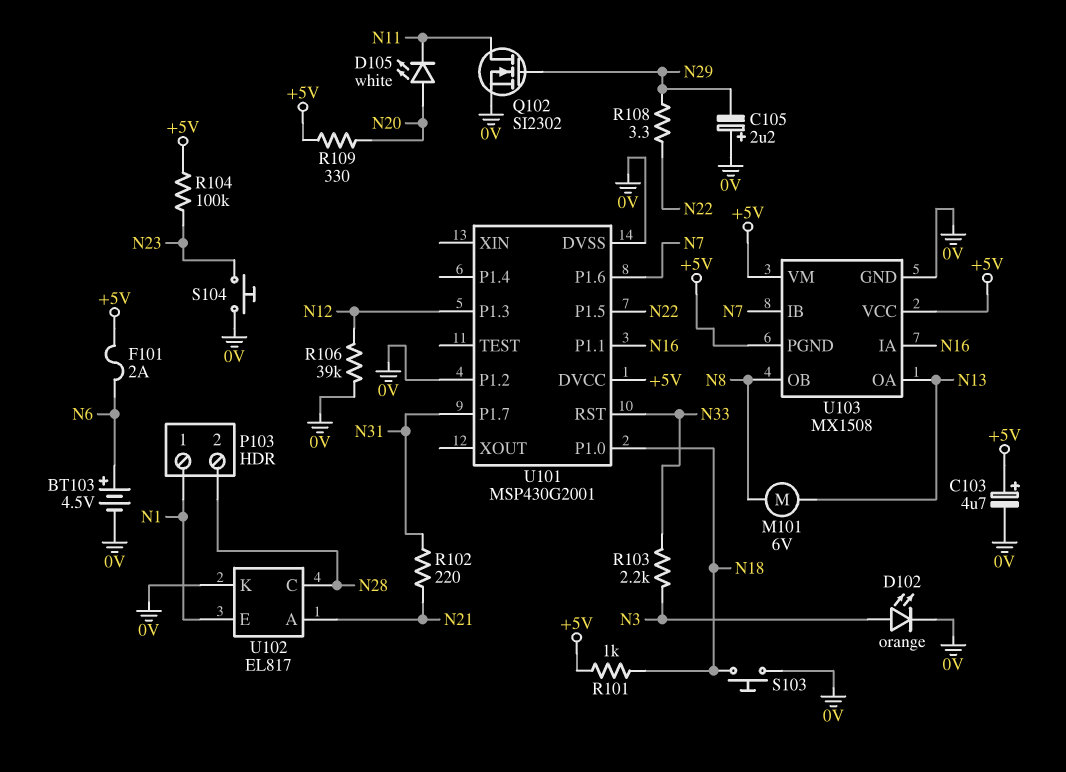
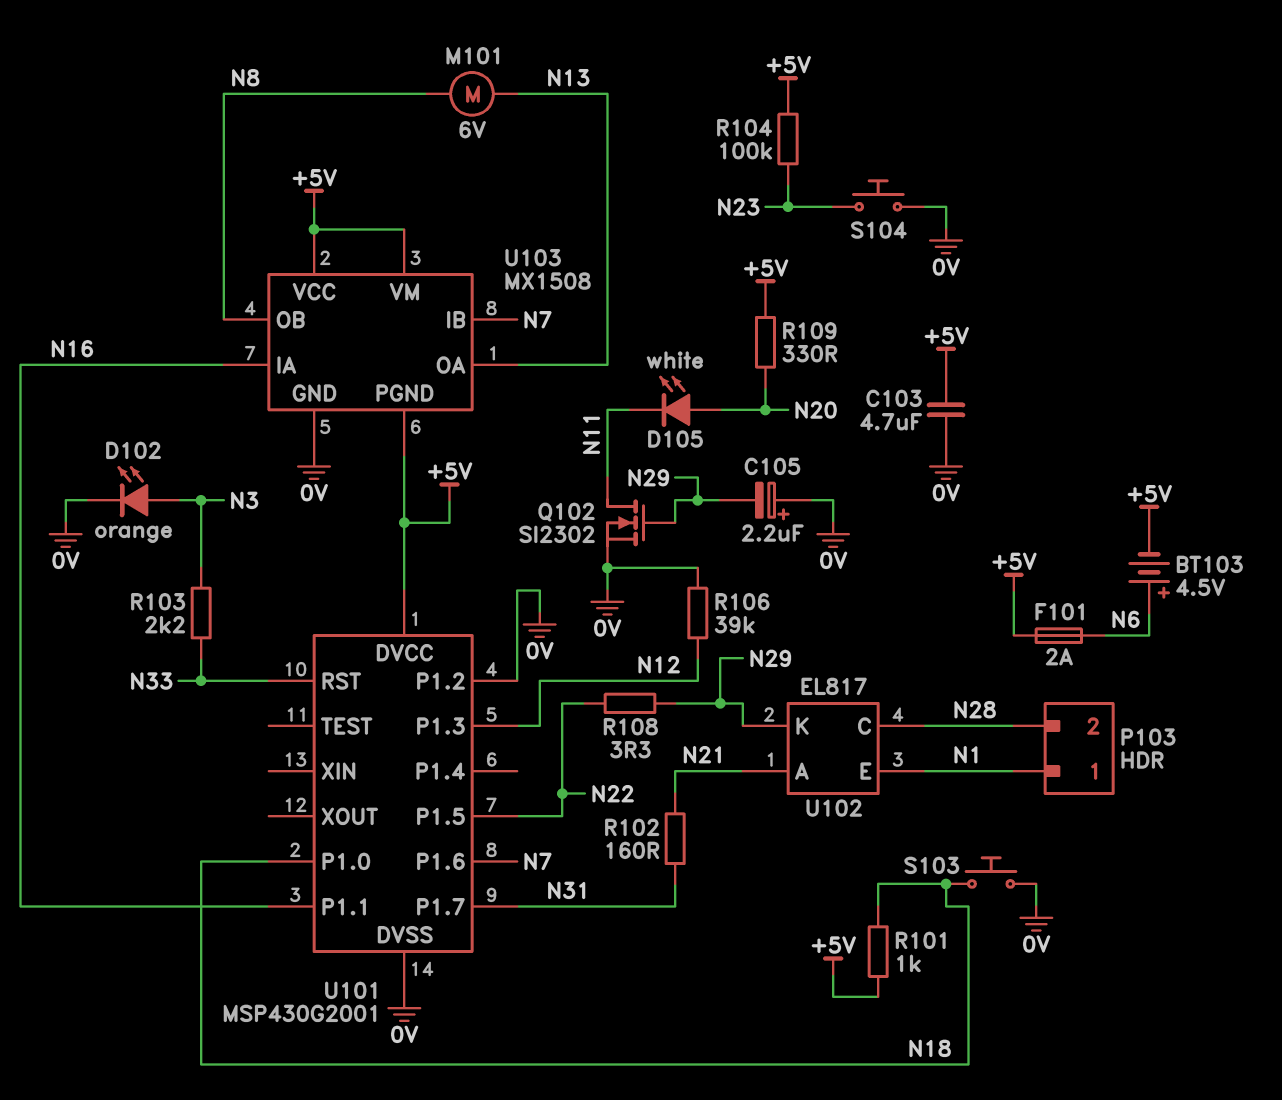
BT103: 4.5V (plus N6, minus 0V) -> 4.5V (plus N6, minus +5V)
C103: 4.7uF (plus +5V, minus 0V) -> 4.7uF (+5V, 0V)
R102: 220 (N21, N31) -> 160 (N21, N31)
U102 pin K: 0V -> N29

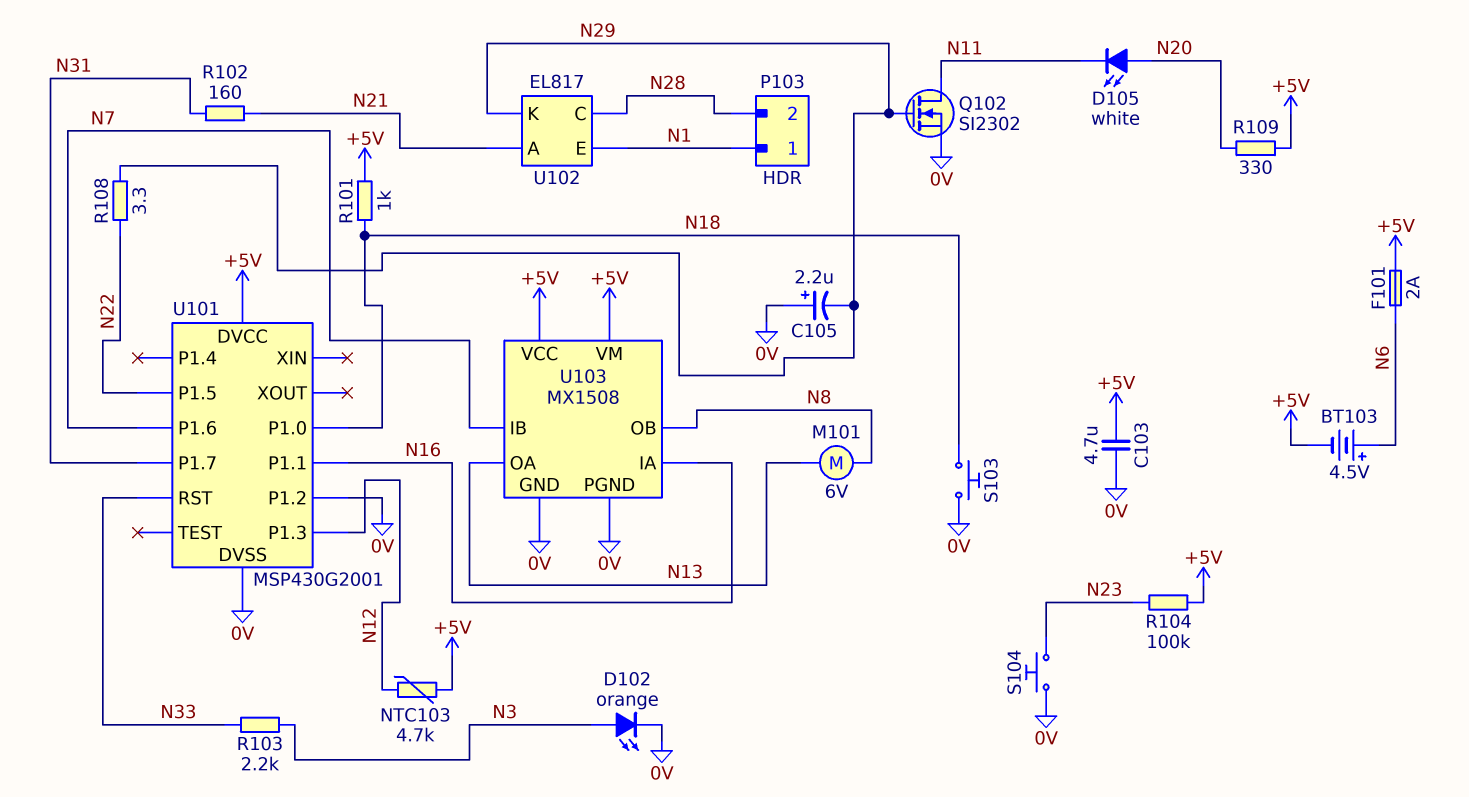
NTC103: none -> 4.7k (+5V, N12)
R106: 39k (0V, N12) -> none
U103 pin PGND: +5V -> 0V

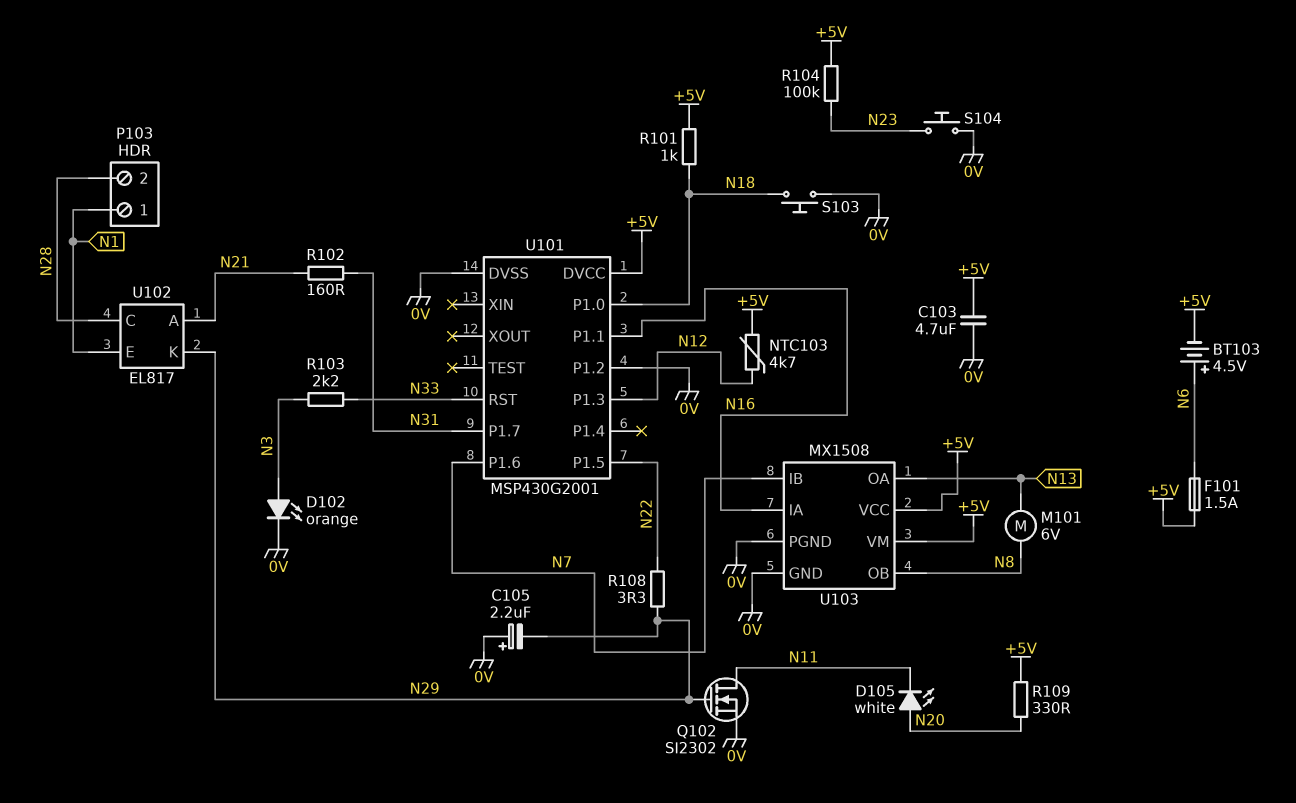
F101: 2A (+5V, N6) -> 1.5A (+5V, N6)

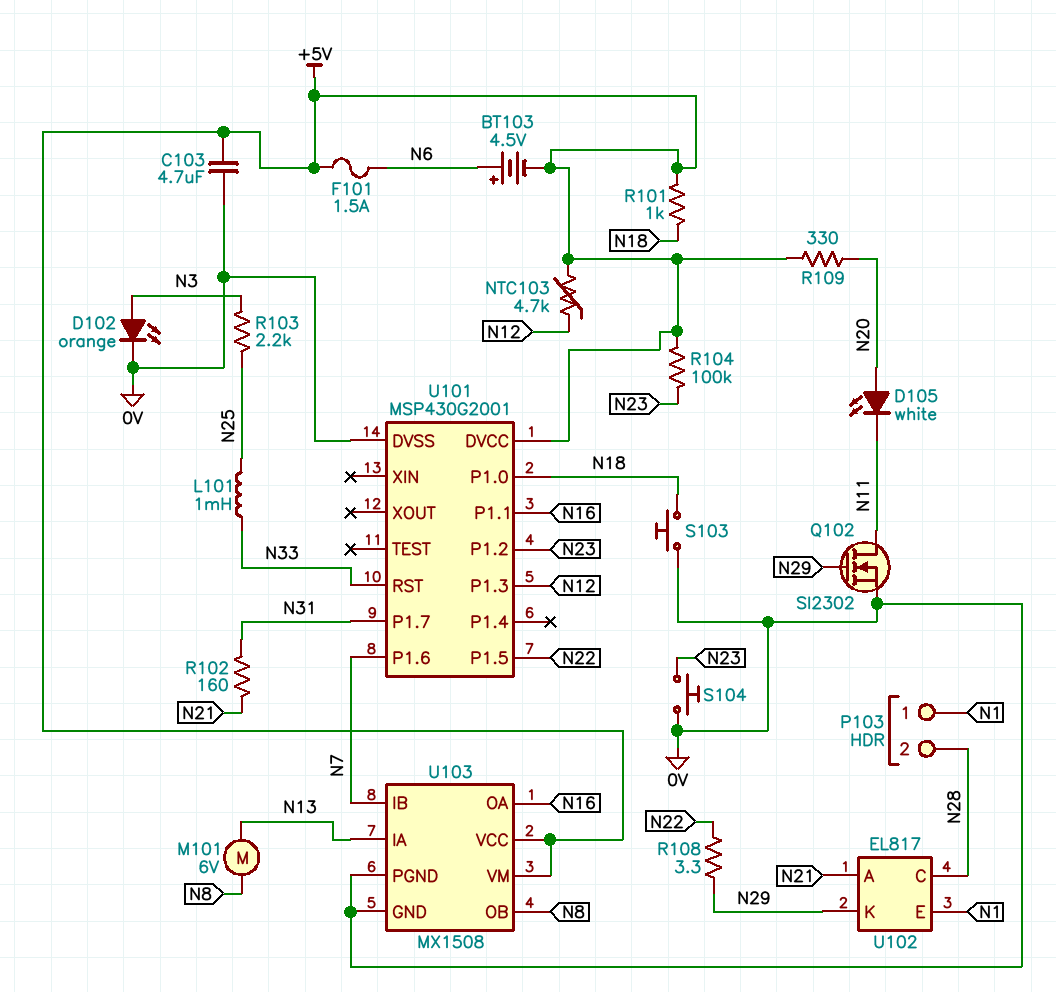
C105: 2.2uF (plus 0V, minus N29) -> none
L101: none -> 1mH (N25, N33)
R103: 2.2k (N3, N33) -> 2.2k (N3, N25)
U101 pin P1.2: 0V -> N23
U103 pin IA: N16 -> N13
U103 pin OA: N13 -> N16

